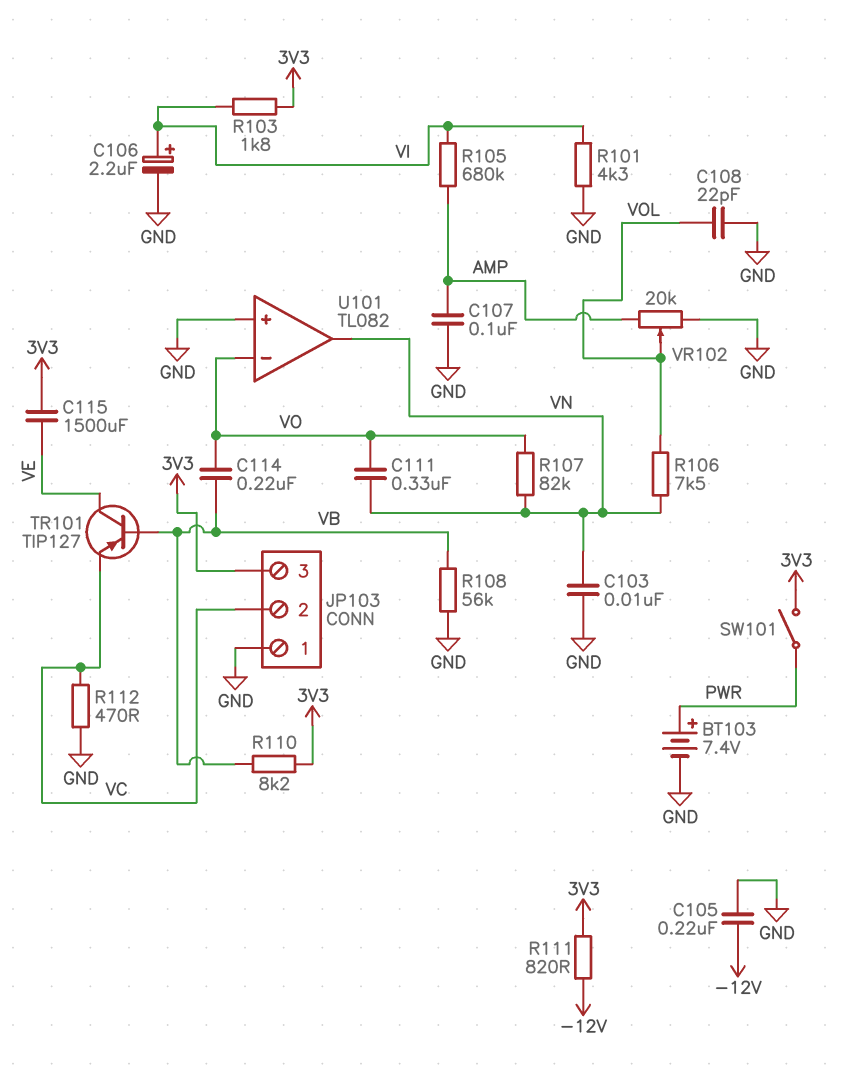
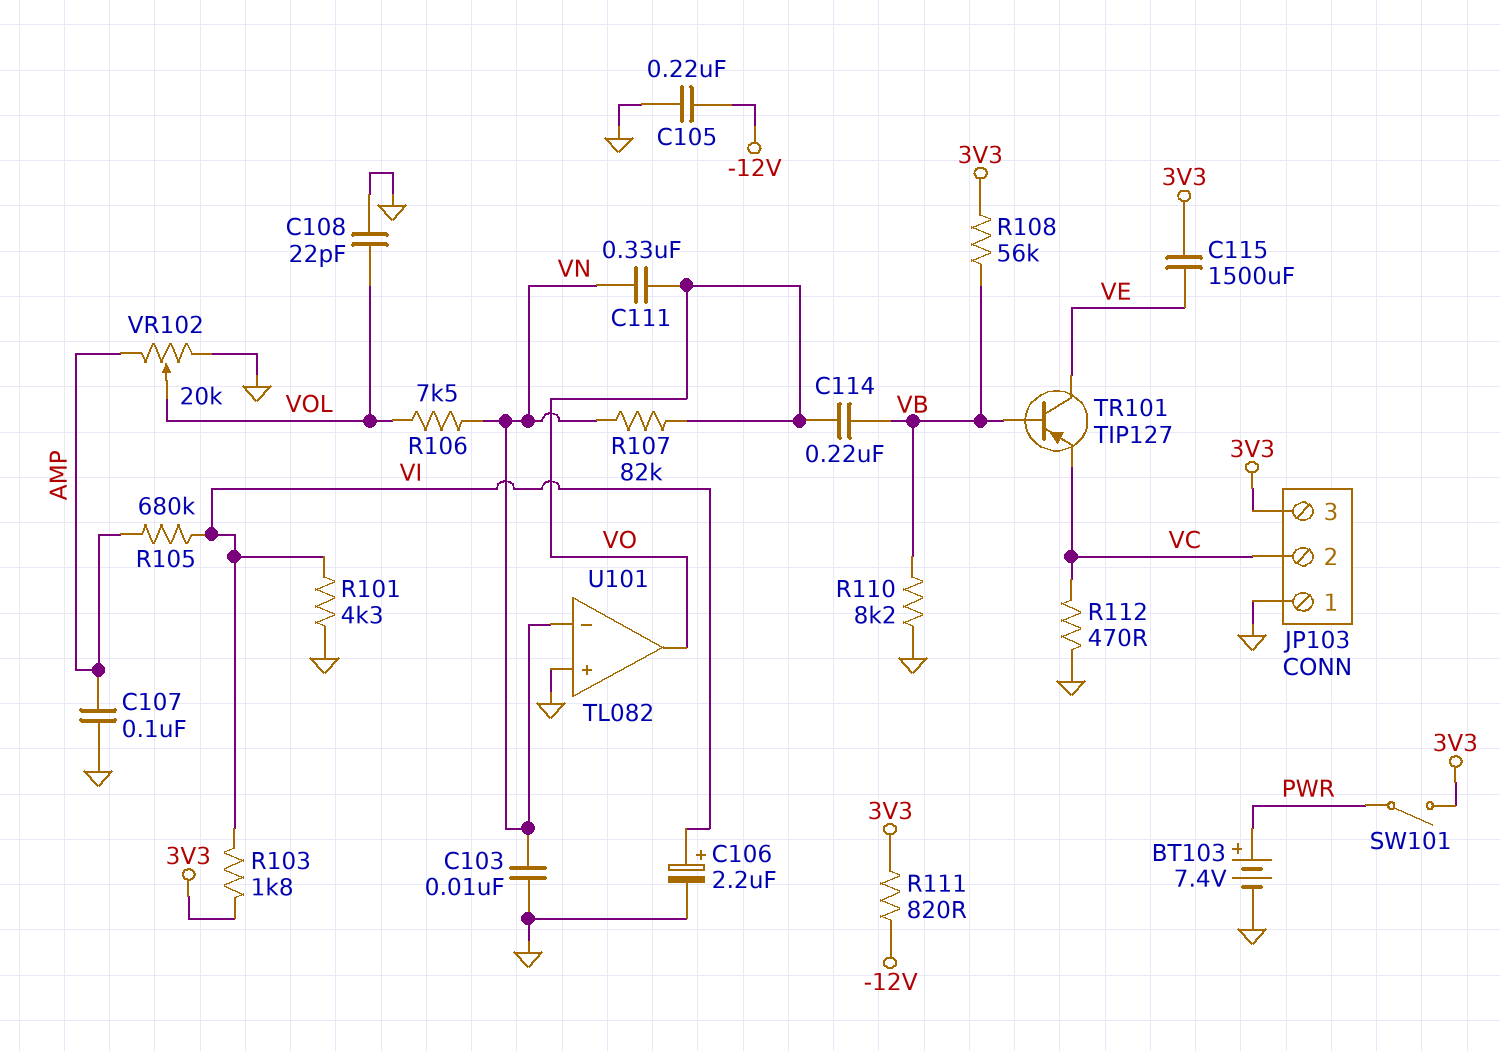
R108: 56k (GND, VB) -> 56k (3V3, VB)
R110: 8.2k (3V3, VB) -> 8.2k (GND, VB)
U101 pin in-: VO -> VN
U101 pin out: VN -> VO

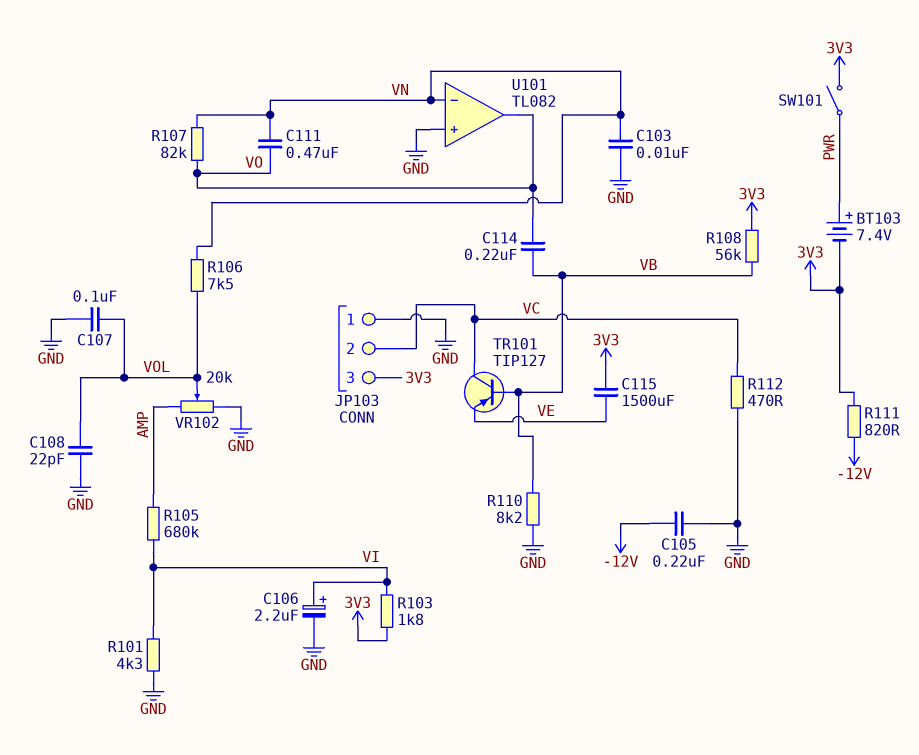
BT103: 7.4V (plus PWR, minus GND) -> 7.4V (plus PWR, minus 3V3)
C107: 100nF (AMP, GND) -> 100nF (GND, VOL)
C111: 330nF (VN, VO) -> 470nF (VN, VO)
TR101: PNP TIP127 (B VB, C VE, E VC) -> PNP TIP127 (B VB, C VC, E VE)

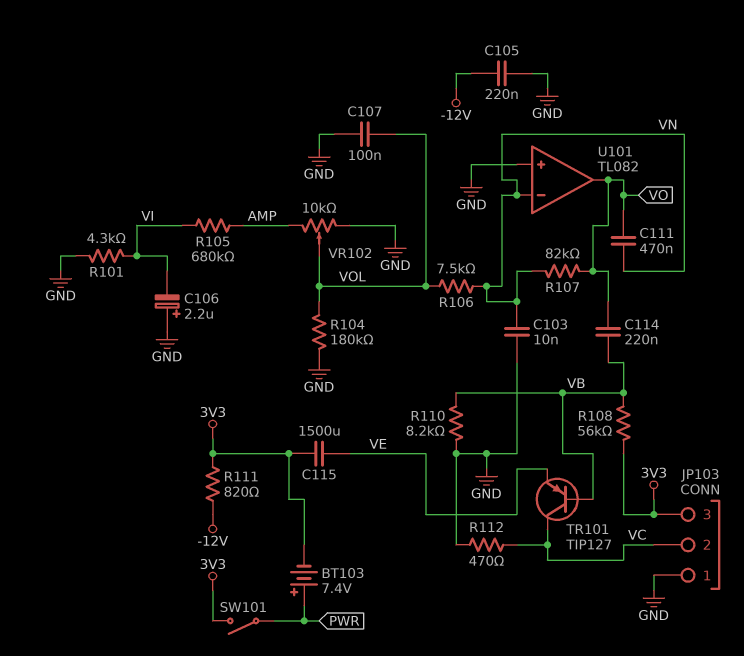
C106: 2.2uF (plus VI, minus GND) -> 2.2uF (plus GND, minus VI)
C108: 22pF (GND, VOL) -> none
R103: 1.8k (3V3, VI) -> none
R104: none -> 180k (GND, VOL)
VR102: 20k (AMP, GND, wiper VOL) -> 10k (AMP, GND, wiper VOL)

